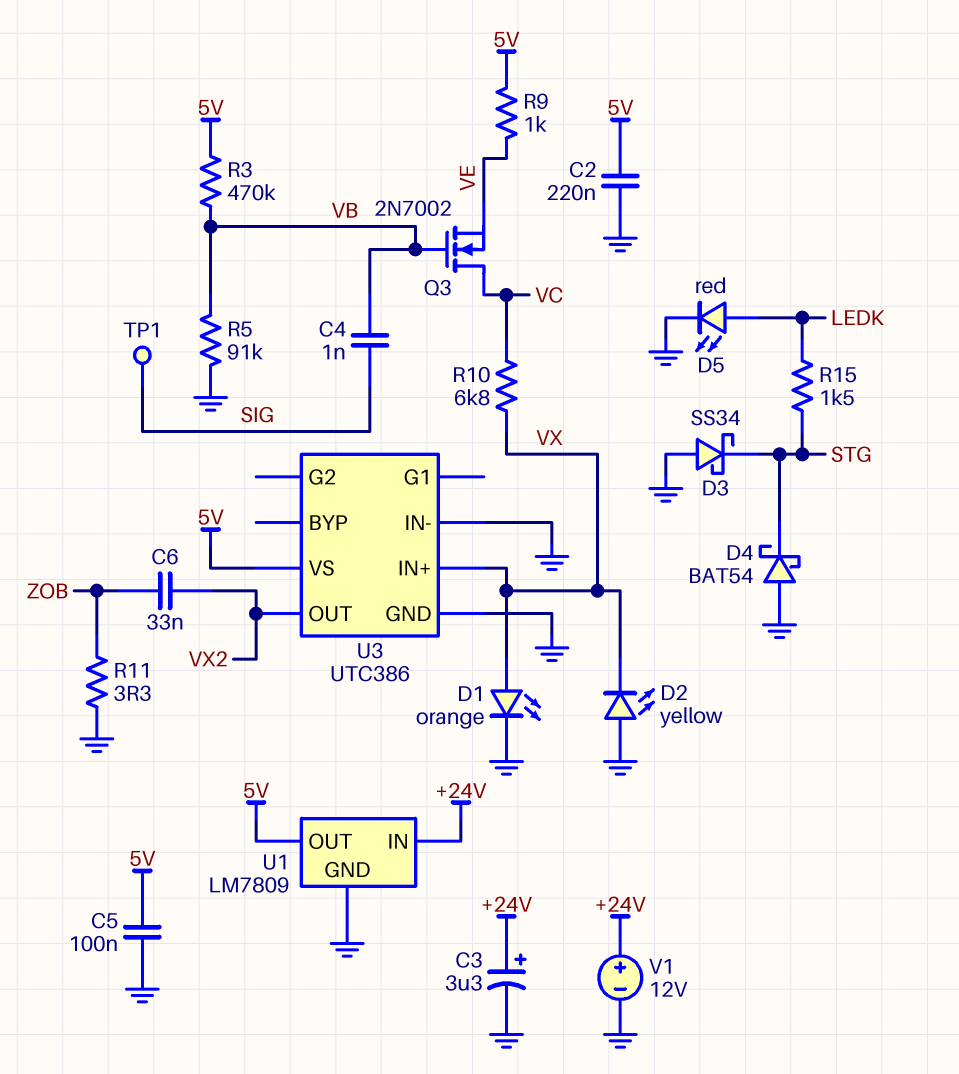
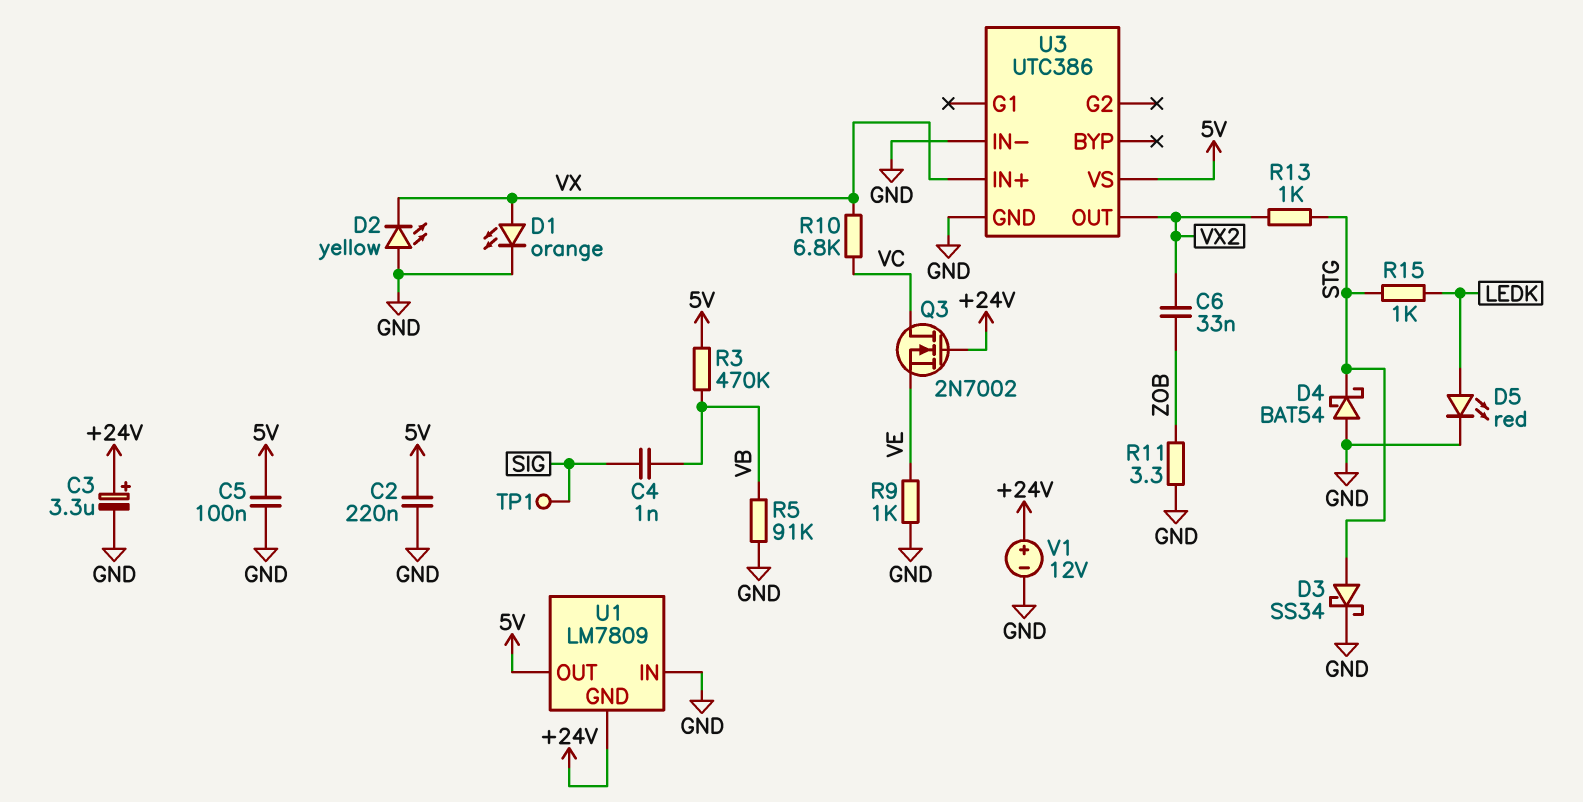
D3: schottky SS34 (A GND, K STG) -> schottky SS34 (A STG, K GND)
Q3: NMOS 2N7002 (G VB, D VC, S VE) -> NMOS 2N7002 (G +24V, D VC, S VE)
R9: 1k (5V, VE) -> 1k (GND, VE)
R13: none -> 1k (STG, VX2)
R15: 1.5k (LEDK, STG) -> 1k (LEDK, STG)
U1 pin GND: GND -> +24V
U1 pin IN: +24V -> GND

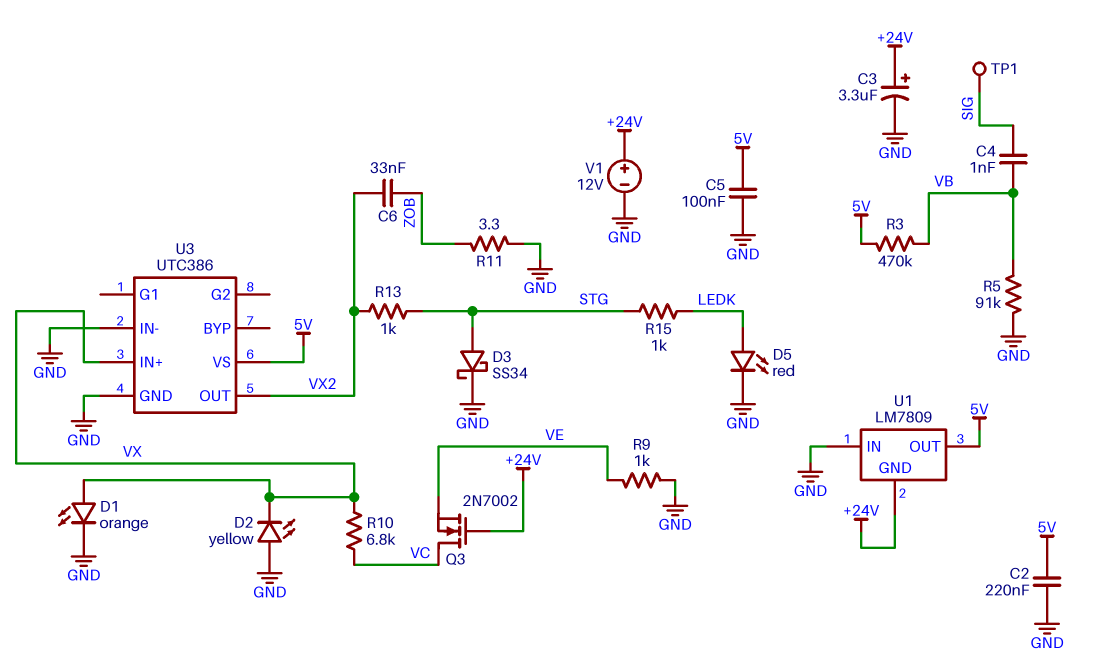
D4: schottky BAT54 (A GND, K STG) -> none

